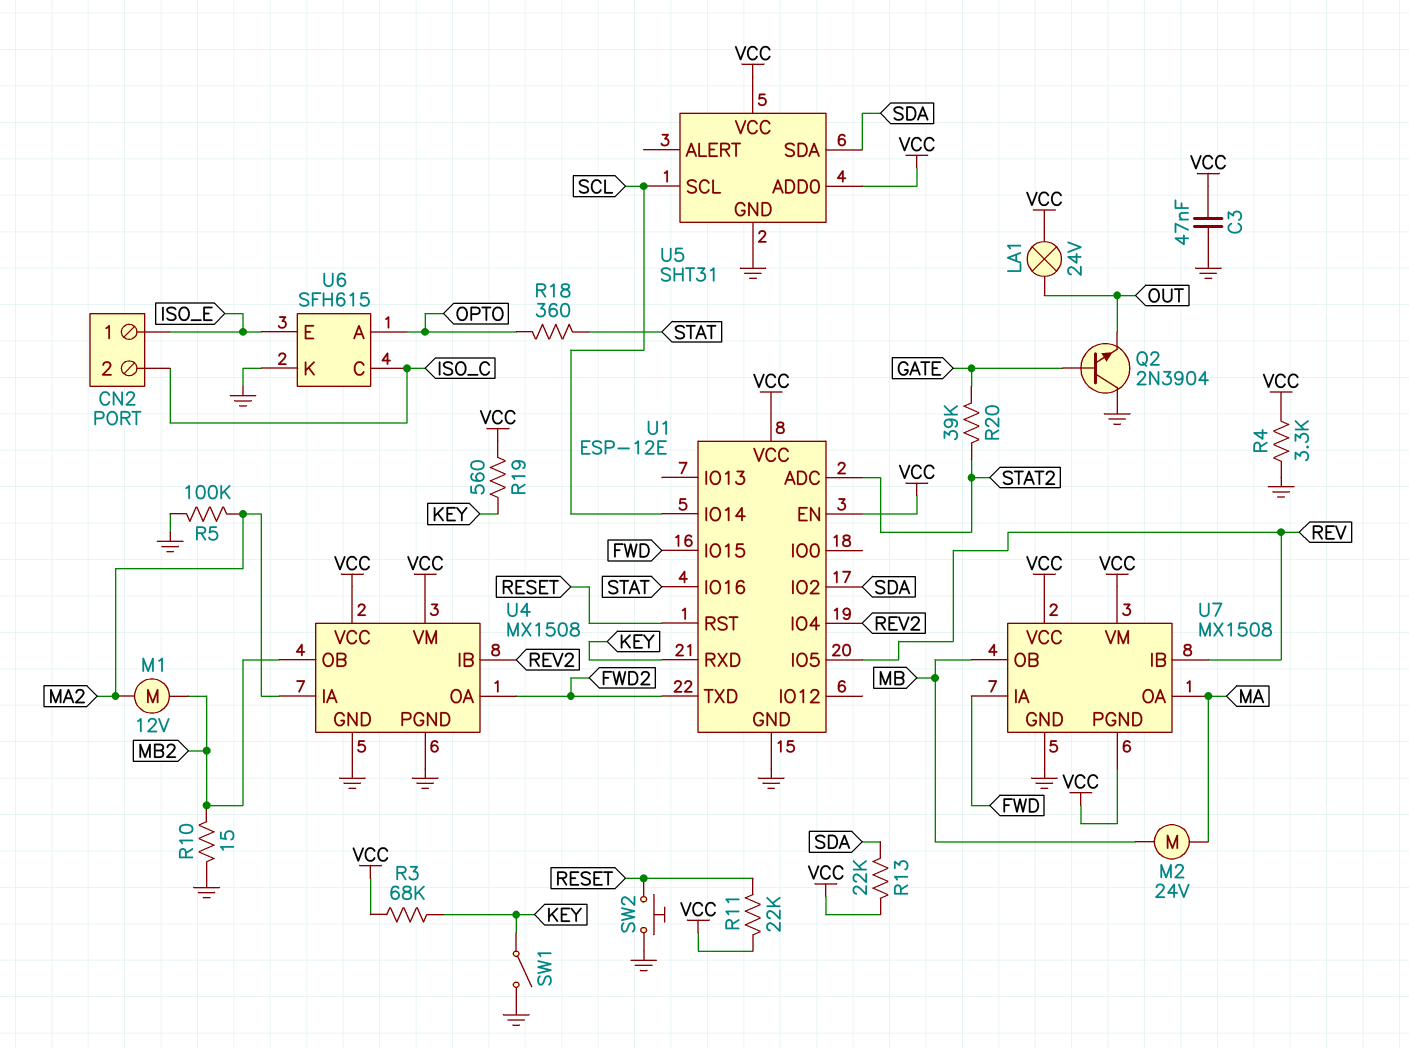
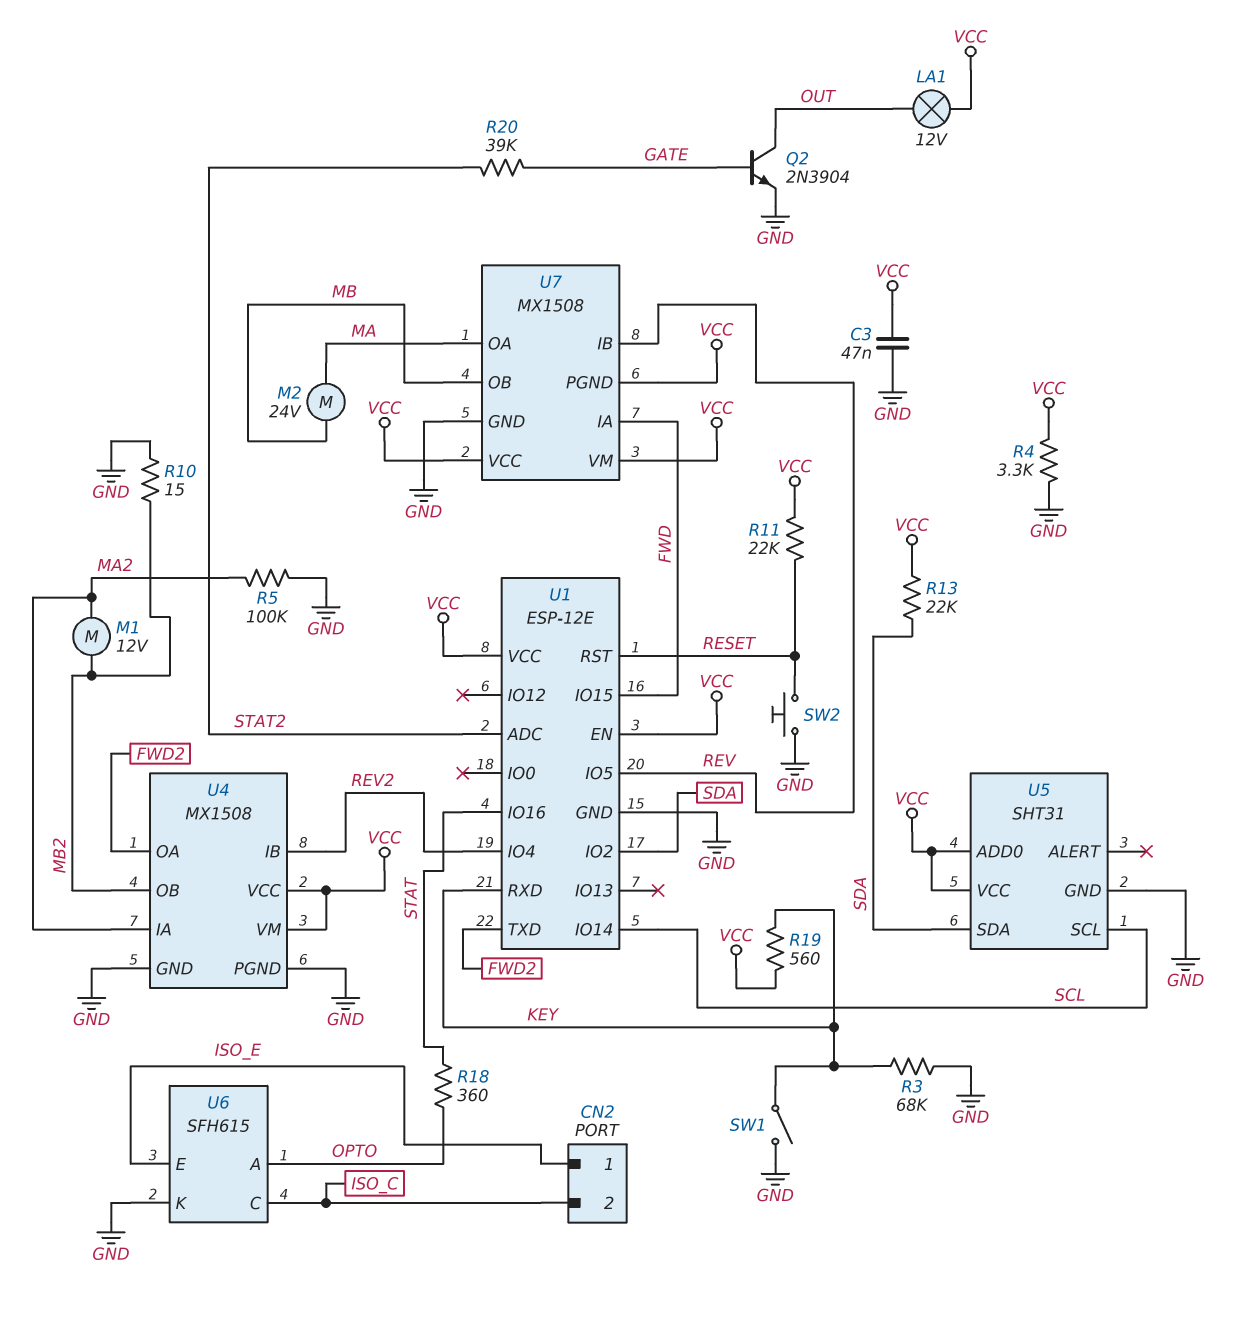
LA1: lamp 24V (OUT, VCC) -> lamp 12V (OUT, VCC)
Q2: NPN 2N3904 (B GATE, C GND, E OUT) -> NPN 2N3904 (B GATE, C OUT, E GND)
R3: 68k (KEY, VCC) -> 68k (GND, KEY)

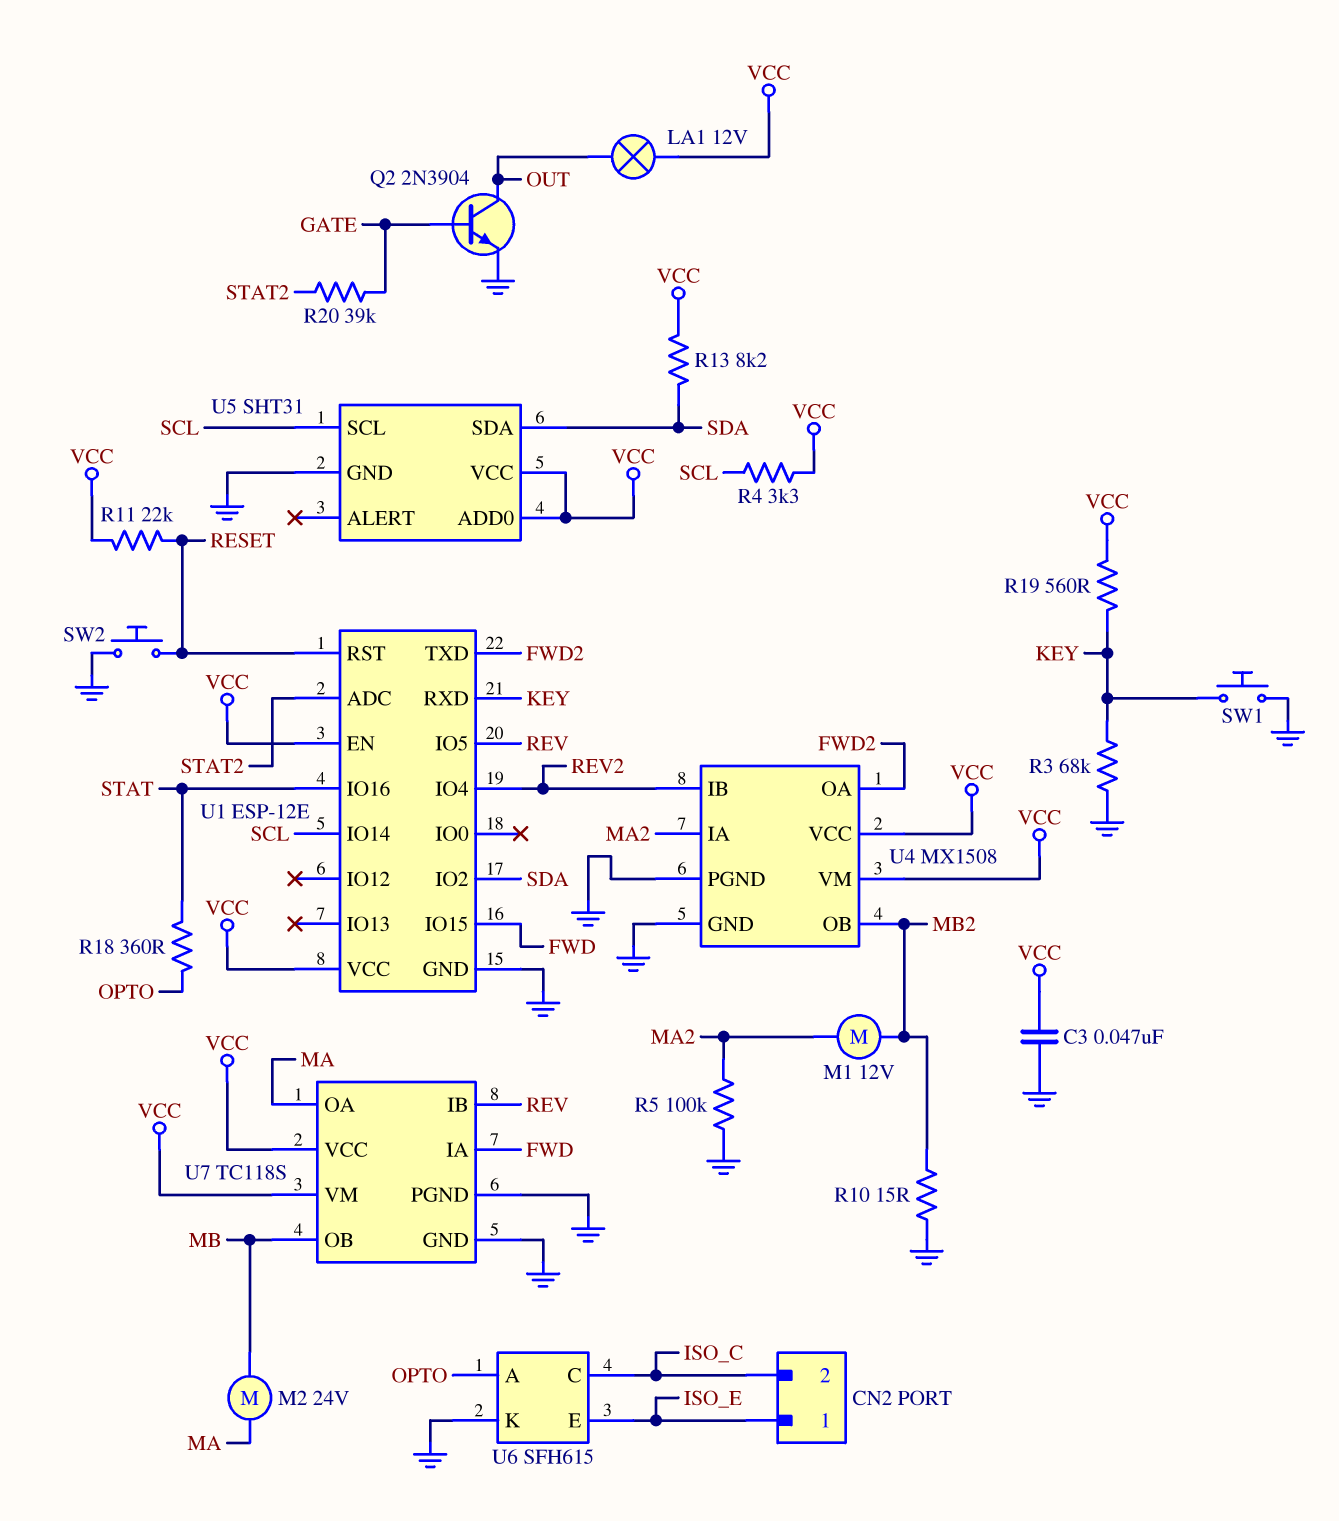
R4: 3.3k (GND, VCC) -> 3.3k (SCL, VCC)
R13: 22k (SDA, VCC) -> 8.2k (SDA, VCC)
SW1: switch (GND, KEY) -> button (GND, KEY)
U7: MX1508 -> TC118S
U7 pin PGND: VCC -> GND

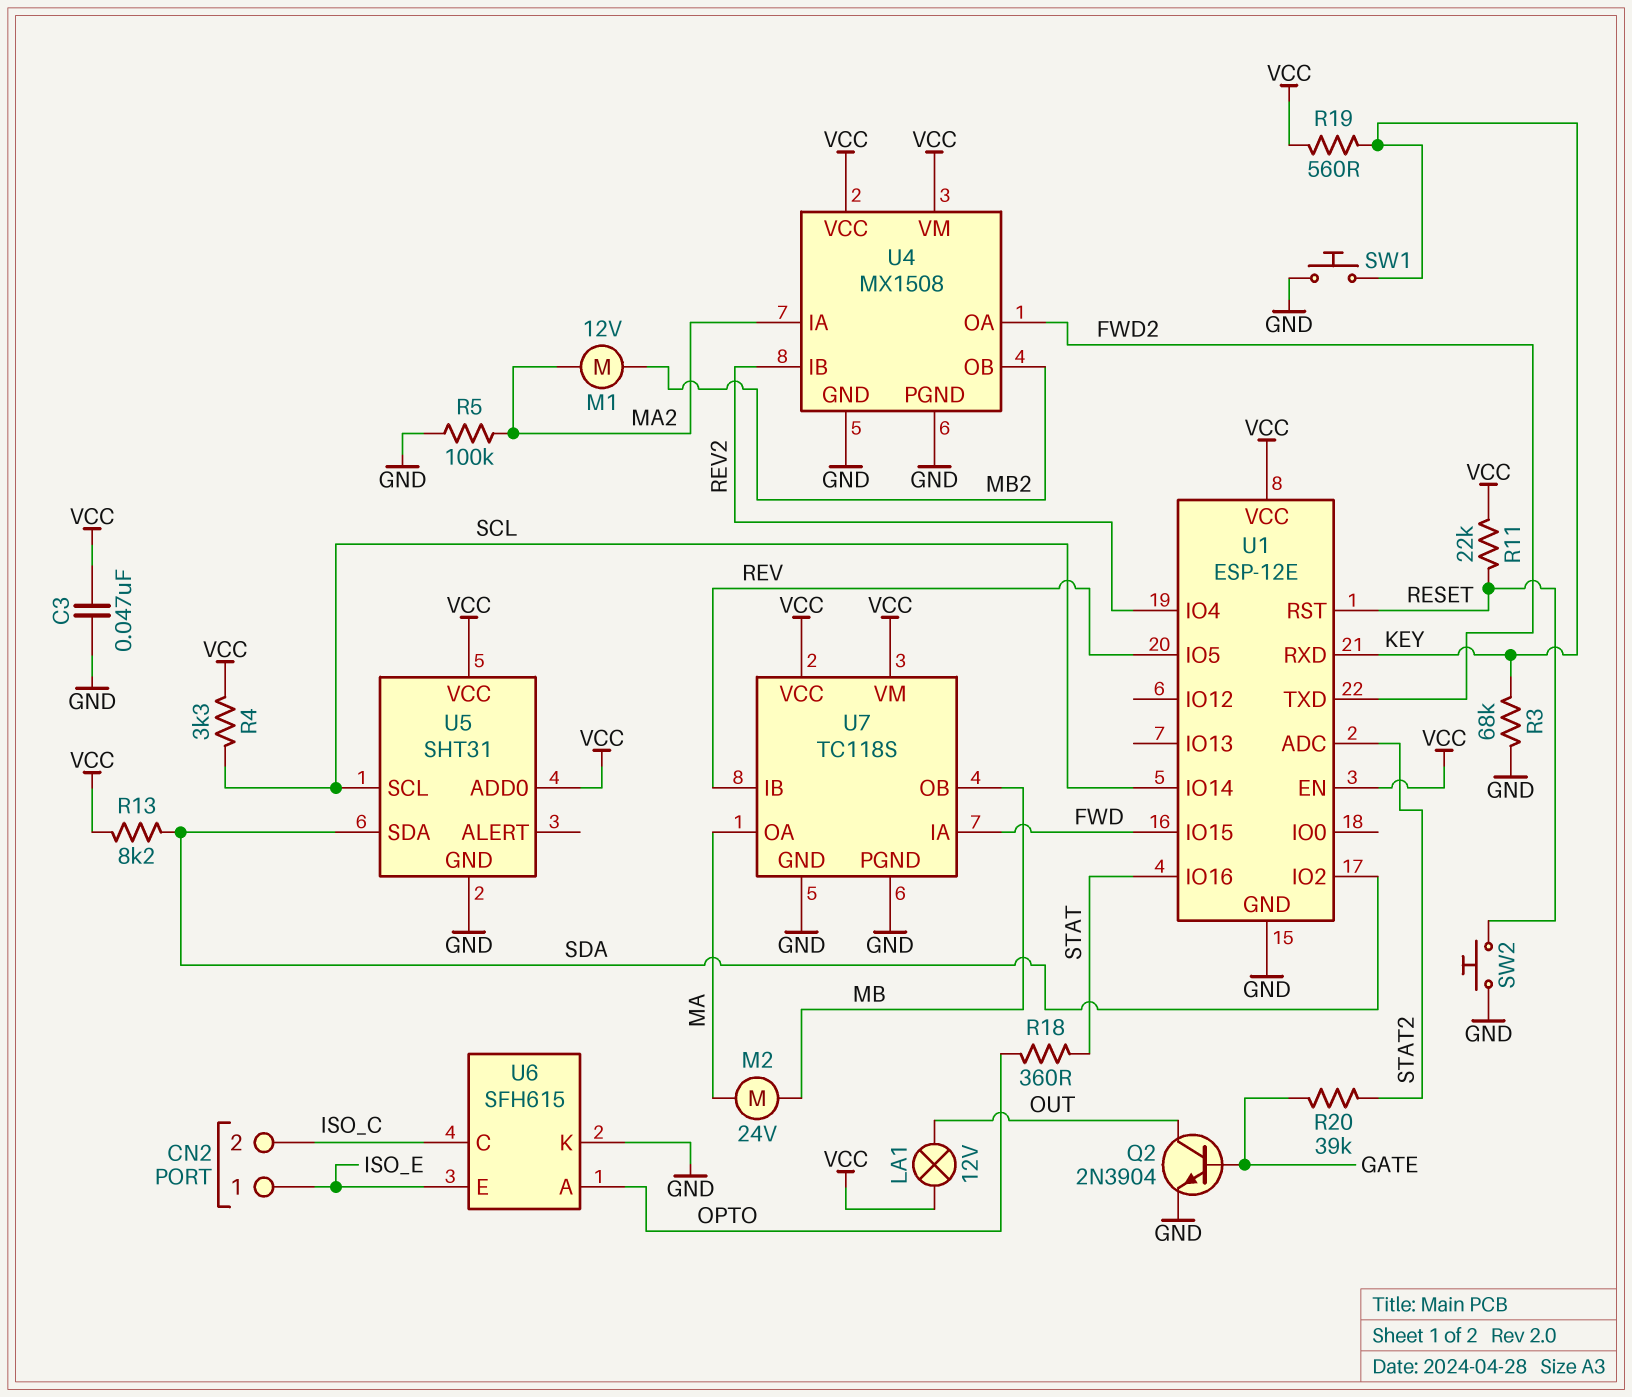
R10: 15 (GND, MB2) -> none

